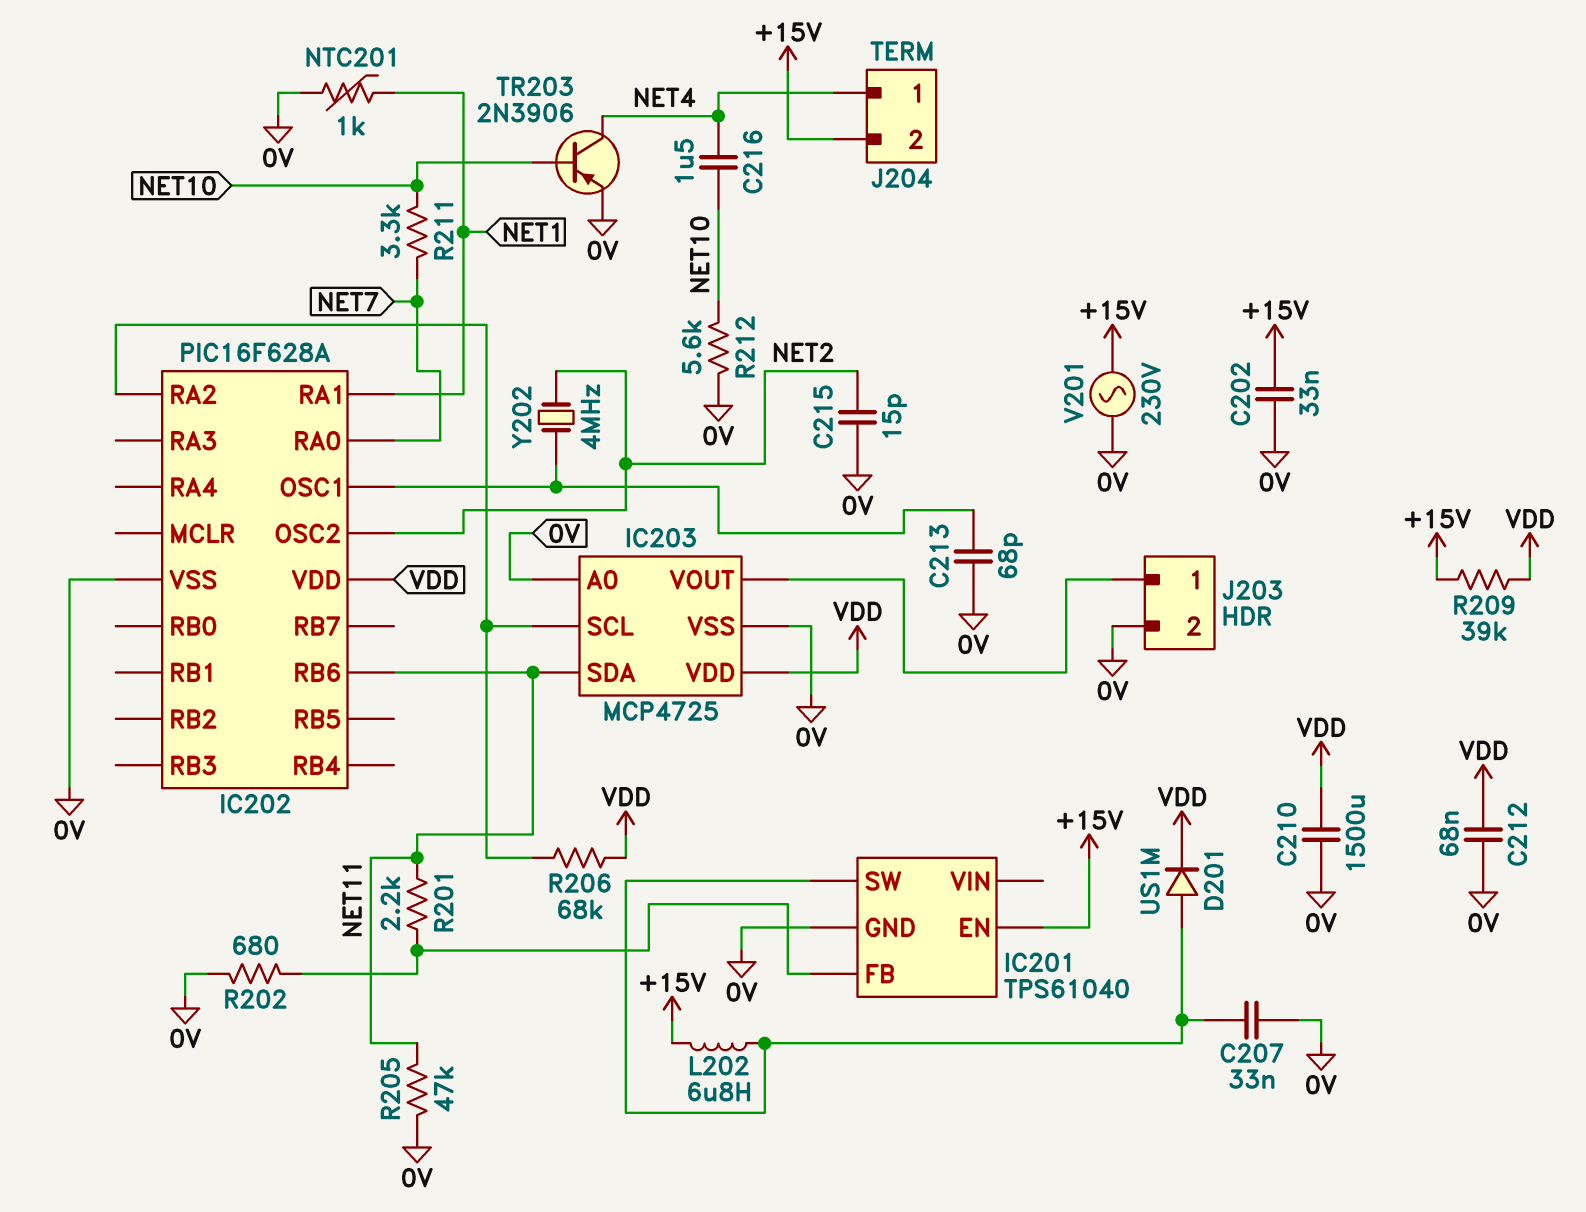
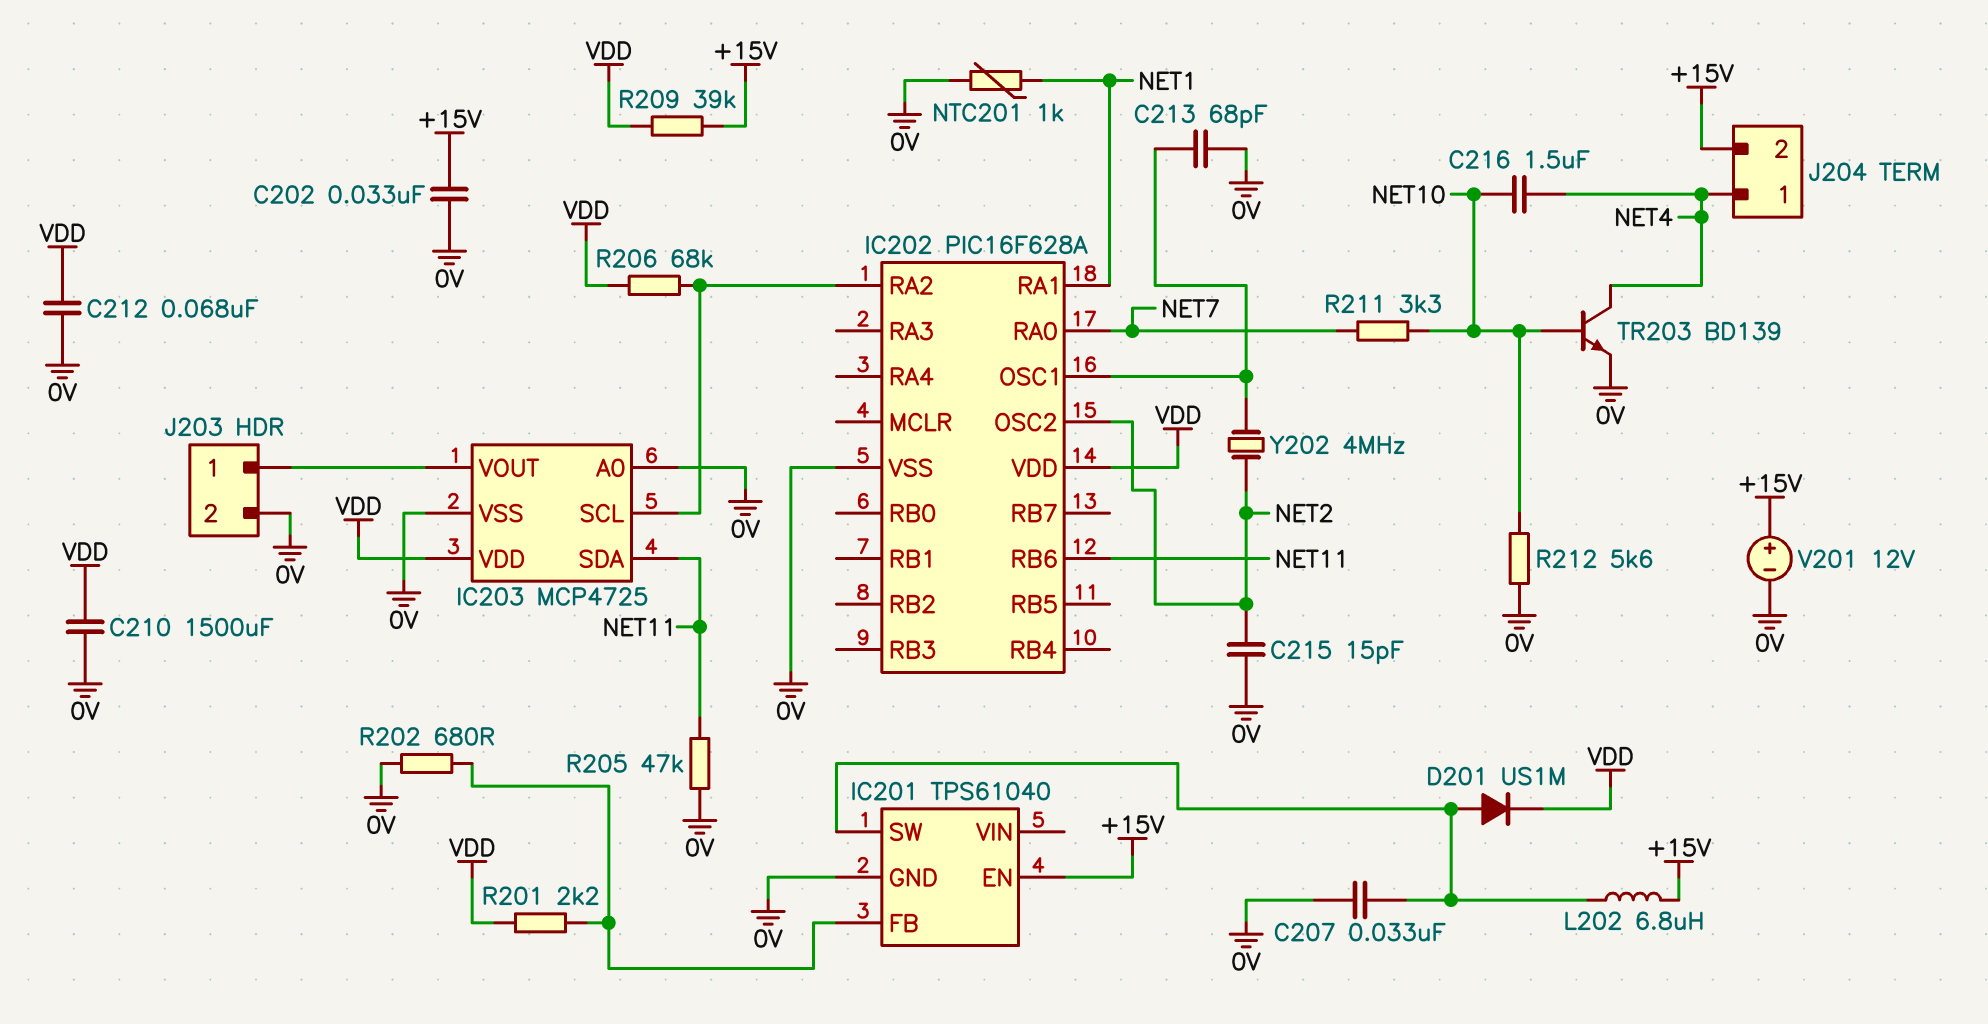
R201: 2.2k (IC201/FB, NET11) -> 2.2k (IC201/FB, VDD)
TR203: PNP 2N3906 (B NET10, C NET4, E 0V) -> NPN BD139 (B NET10, C NET4, E 0V)
V201: AC 230V (+15V, 0V) -> 12V (plus +15V, minus 0V)

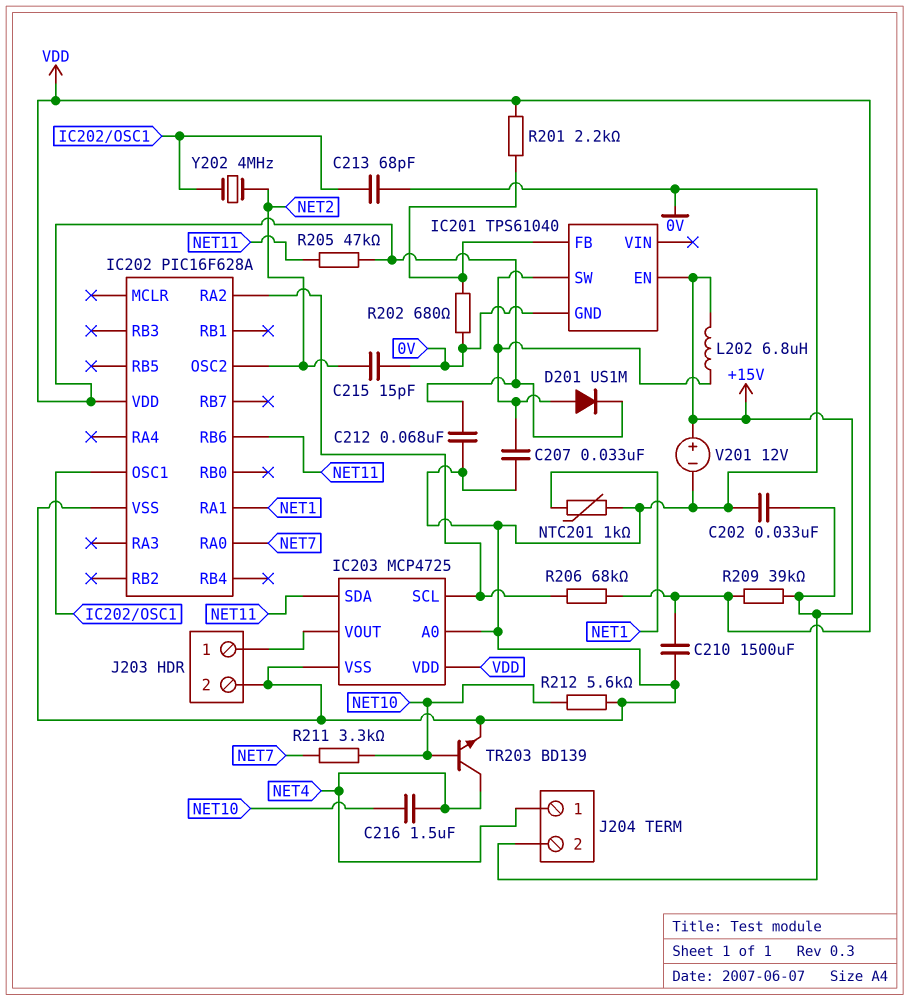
R205: 47k (0V, NET11) -> 47k (NET11, VDD)

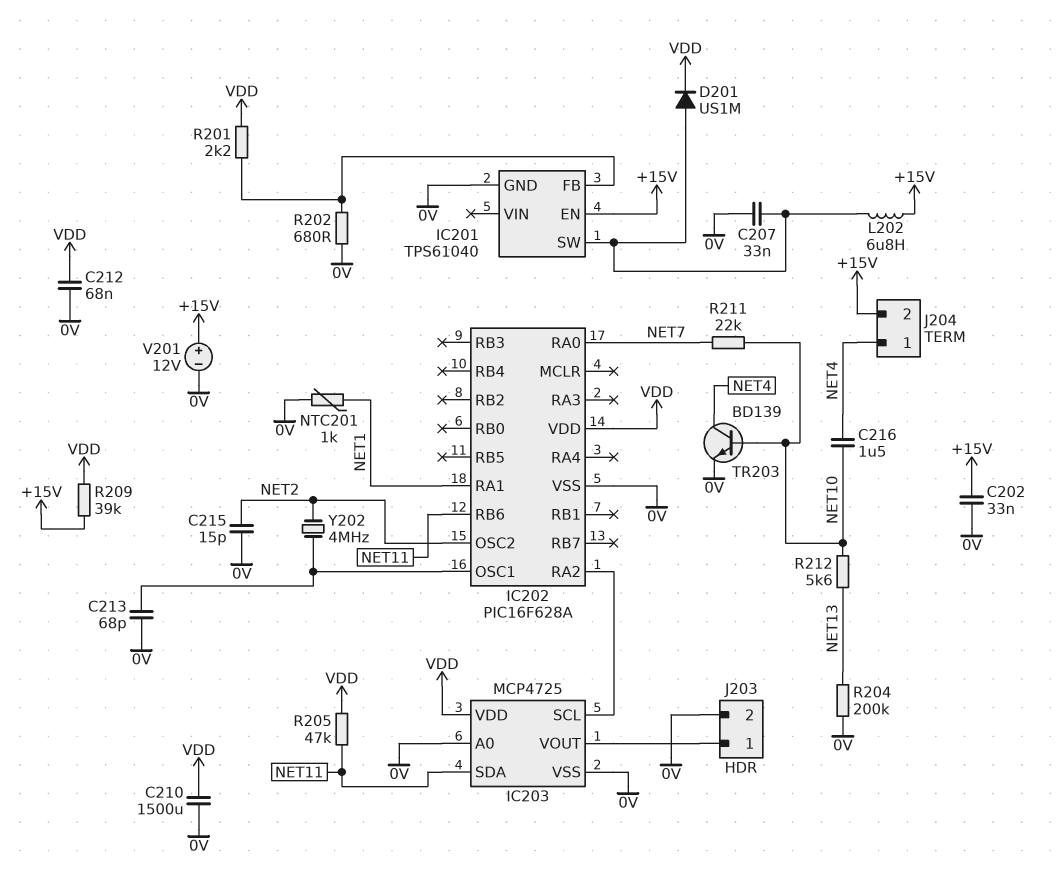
R204: none -> 200k (0V, NET13)
R206: 68k (IC202/RA2, VDD) -> none
R211: 3.3k (NET7, NET10) -> 22k (NET7, NET10)
R212: 5.6k (0V, NET10) -> 5.6k (NET10, NET13)

